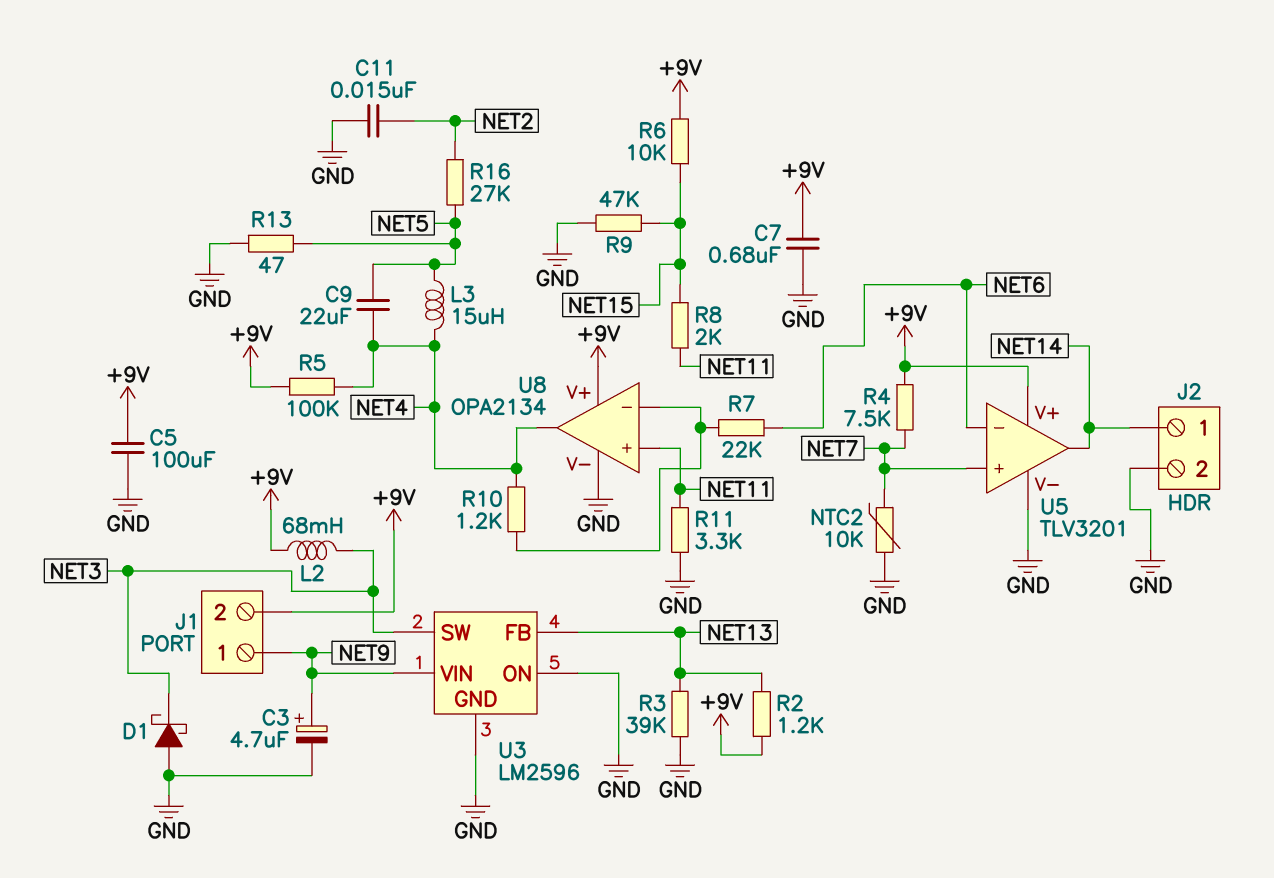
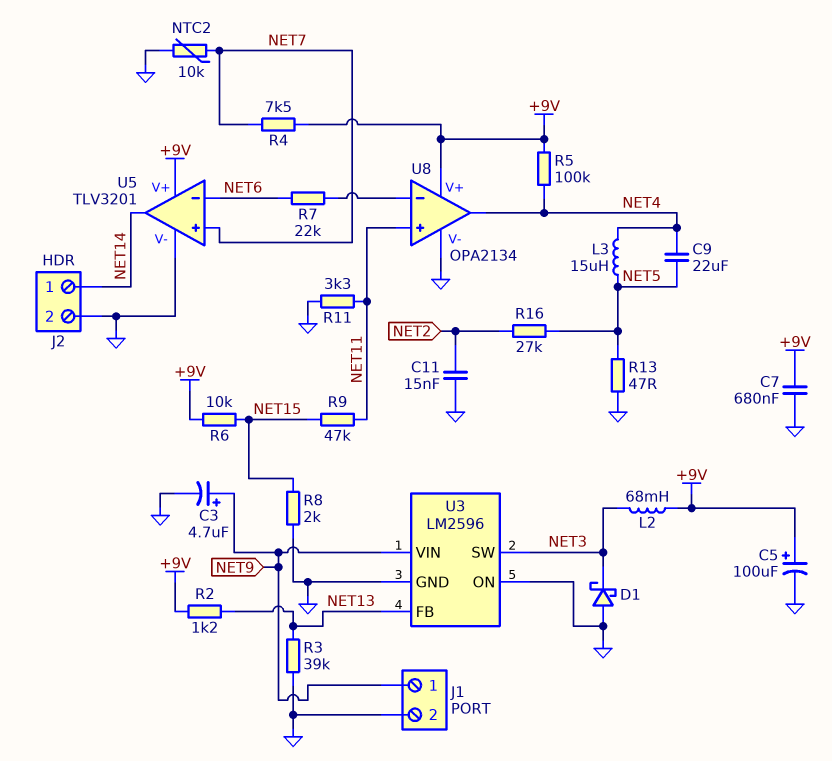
C5: 100uF (+9V, GND) -> 100uF (plus +9V, minus GND)
J1 pin 2: +9V -> GND
R8: 2k (NET11, NET15) -> 2k (GND, NET15)
R9: 47k (GND, NET15) -> 47k (NET11, NET15)
R10: 1.2k (NET4, U8/in-) -> none

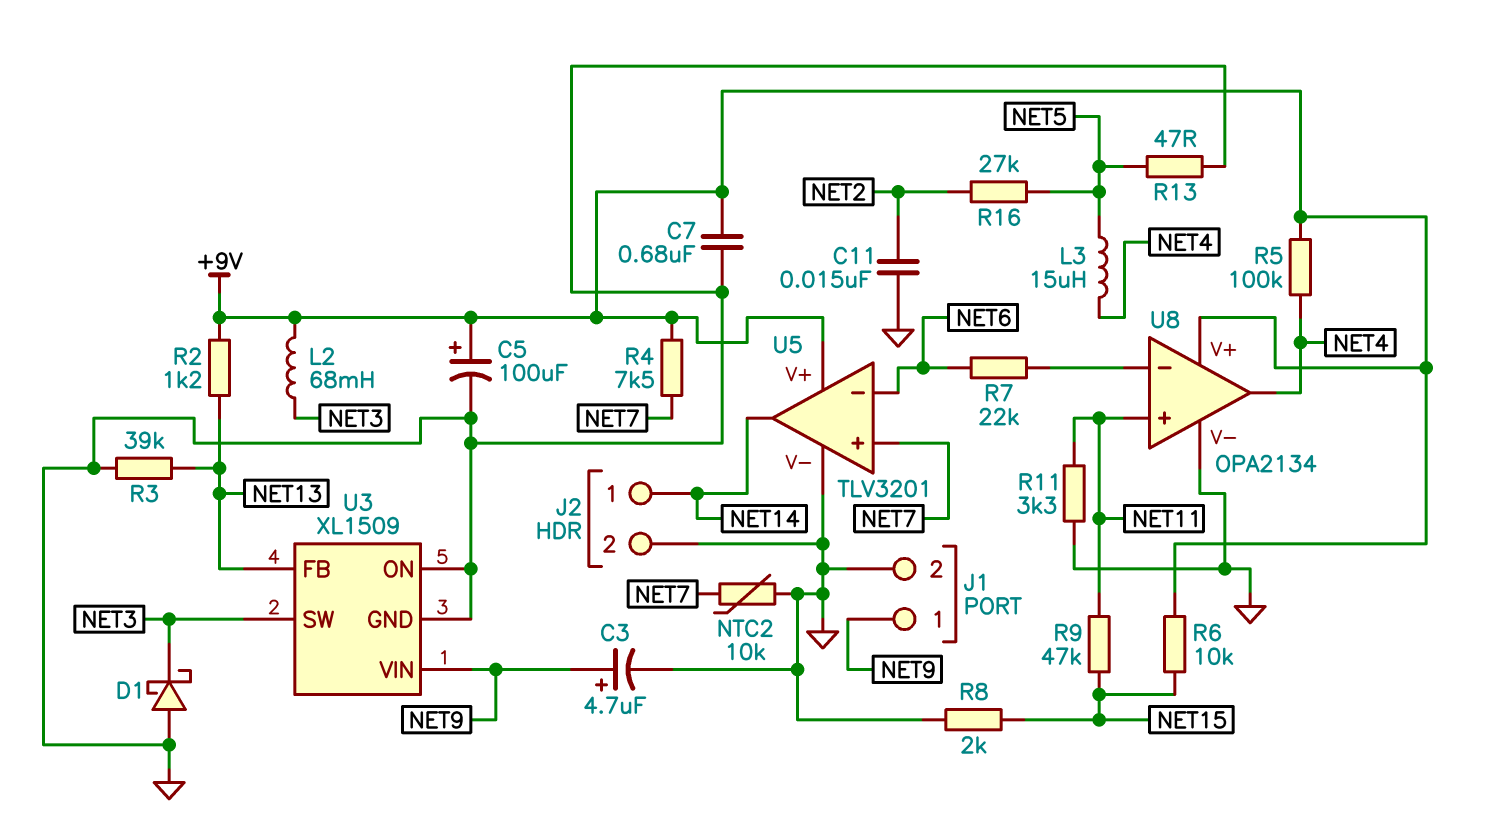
C9: 22uF (NET4, NET5) -> none
U3: LM2596 -> XL1509

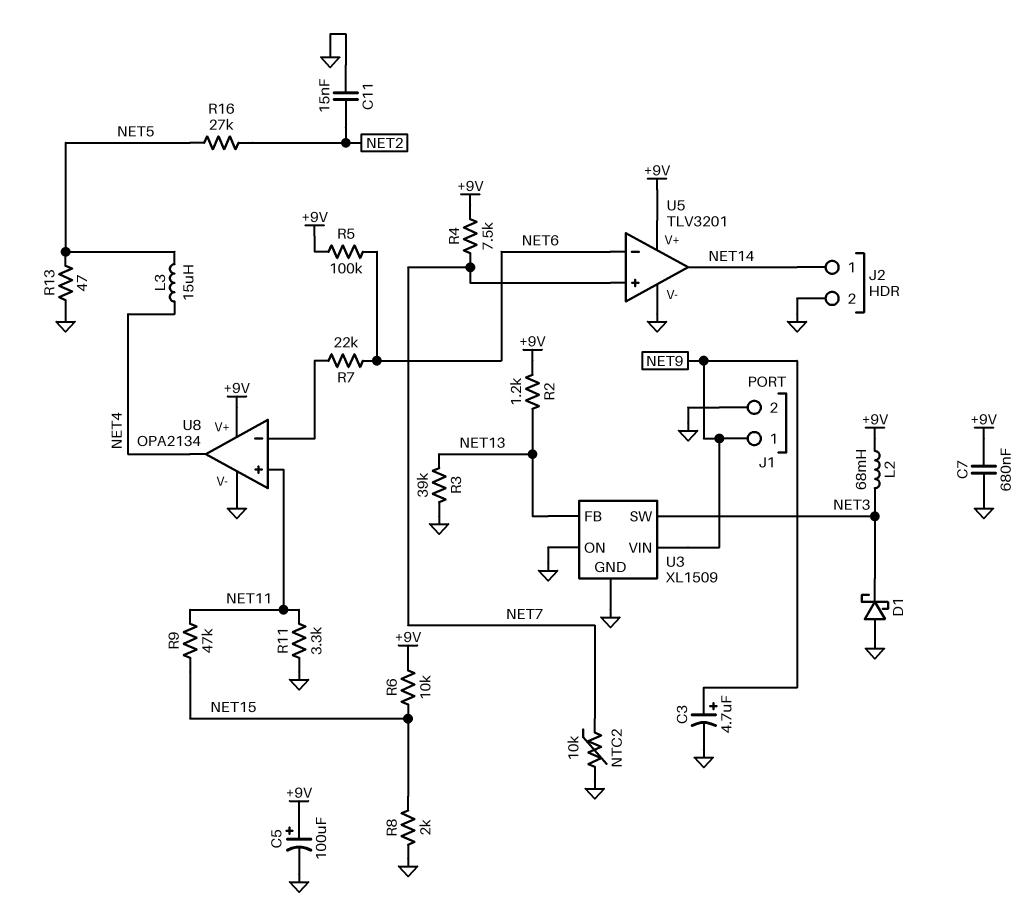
R5: 100k (+9V, NET4) -> 100k (+9V, NET6)

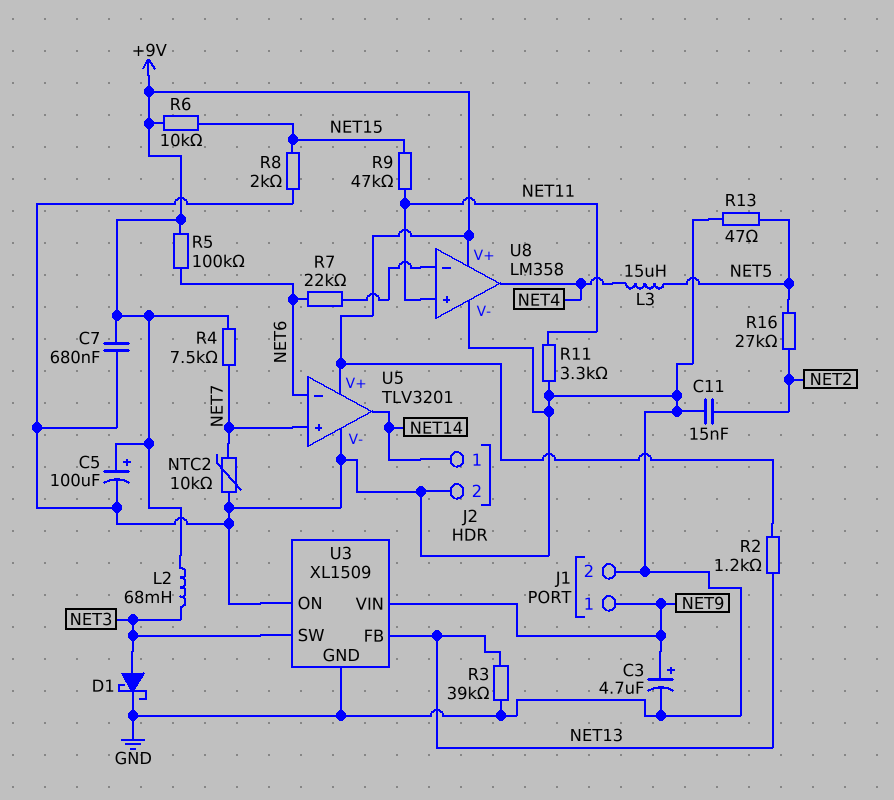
D1: schottky (A GND, K NET3) -> schottky (A NET3, K GND)
U8: OPA2134 -> LM358

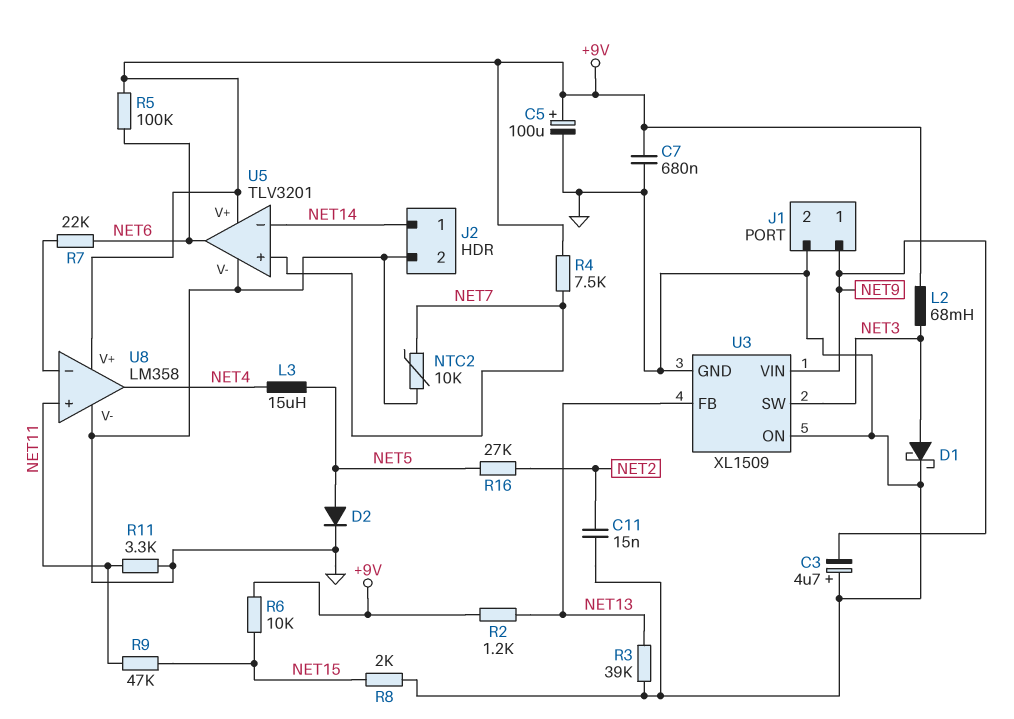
C3: 4.7uF (plus NET9, minus GND) -> 4.7uF (plus GND, minus NET9)
D2: none -> diode (A NET5, K GND)
R13: 47 (GND, NET5) -> none
U5 pin in-: NET6 -> NET14
U5 pin out: NET14 -> NET6

